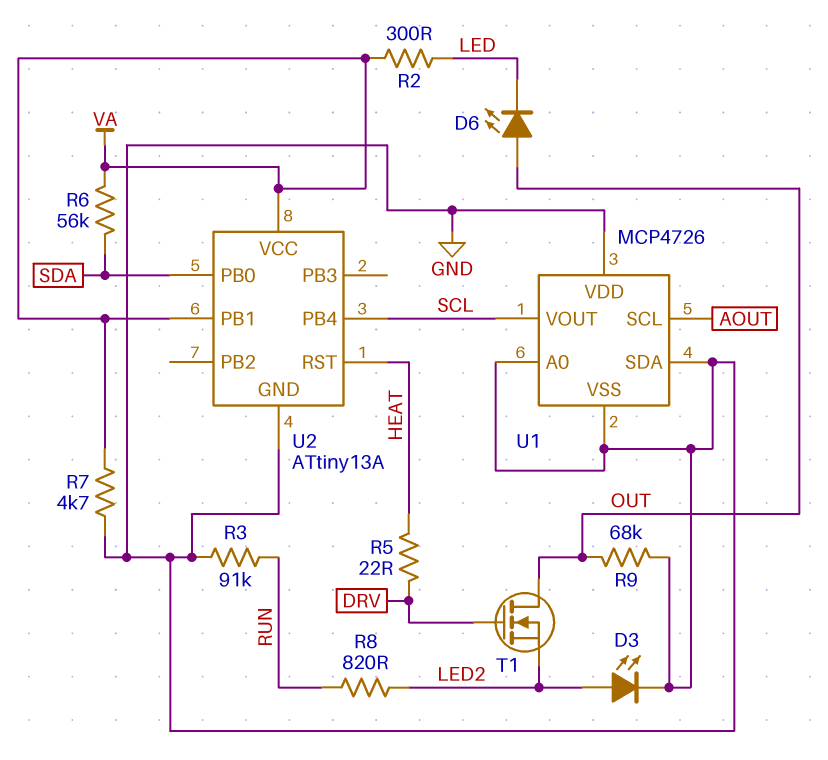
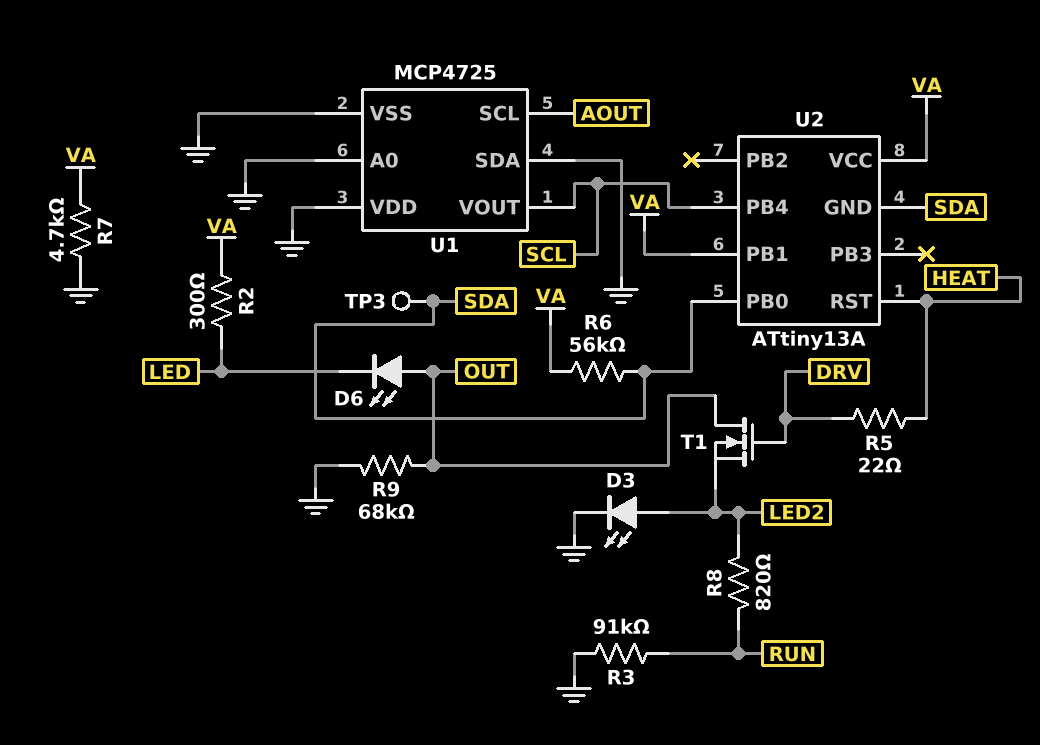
TP3: none -> test point (SDA)
U1: MCP4726 -> MCP4725
U2 pin GND: GND -> SDA

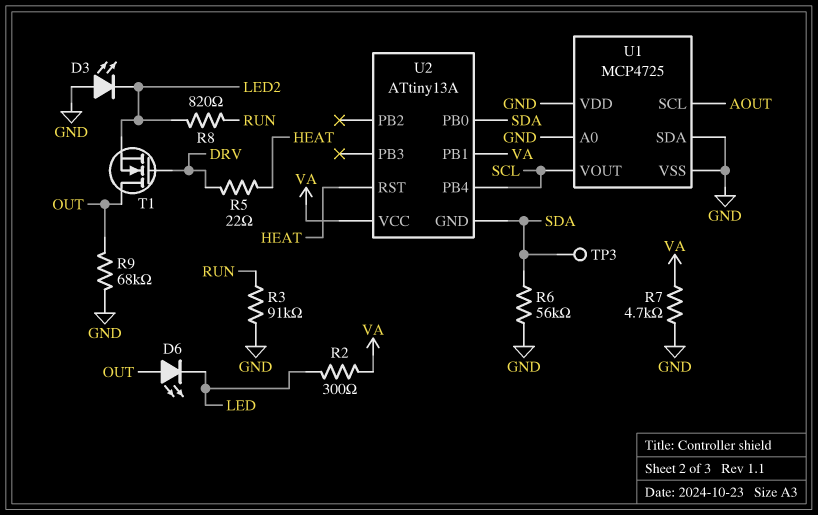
D3: LED (A LED2, K GND) -> LED (A GND, K LED2)
R6: 56k (SDA, VA) -> 56k (GND, SDA)

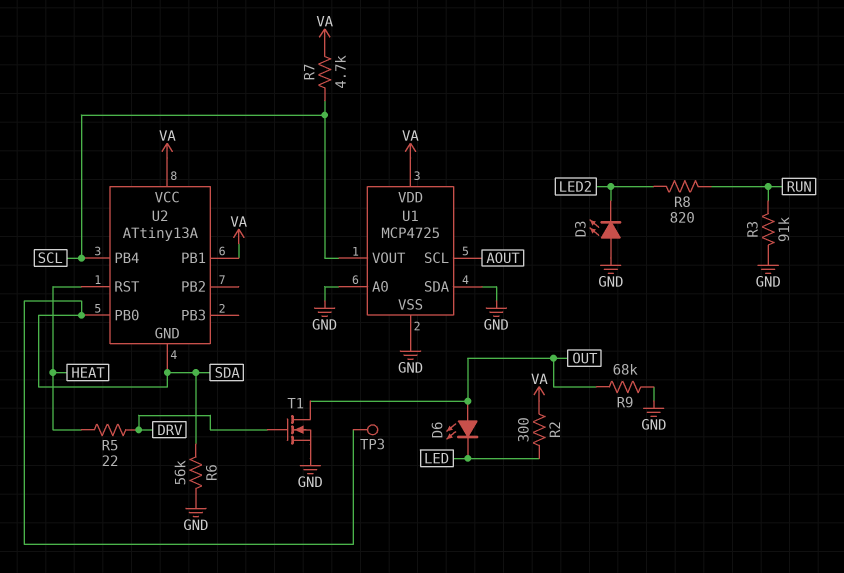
R7: 4.7k (GND, VA) -> 4.7k (SCL, VA)
T1: NMOS (G DRV, D OUT, S LED2) -> NMOS (G DRV, D OUT, S GND)
U1 pin VDD: GND -> VA

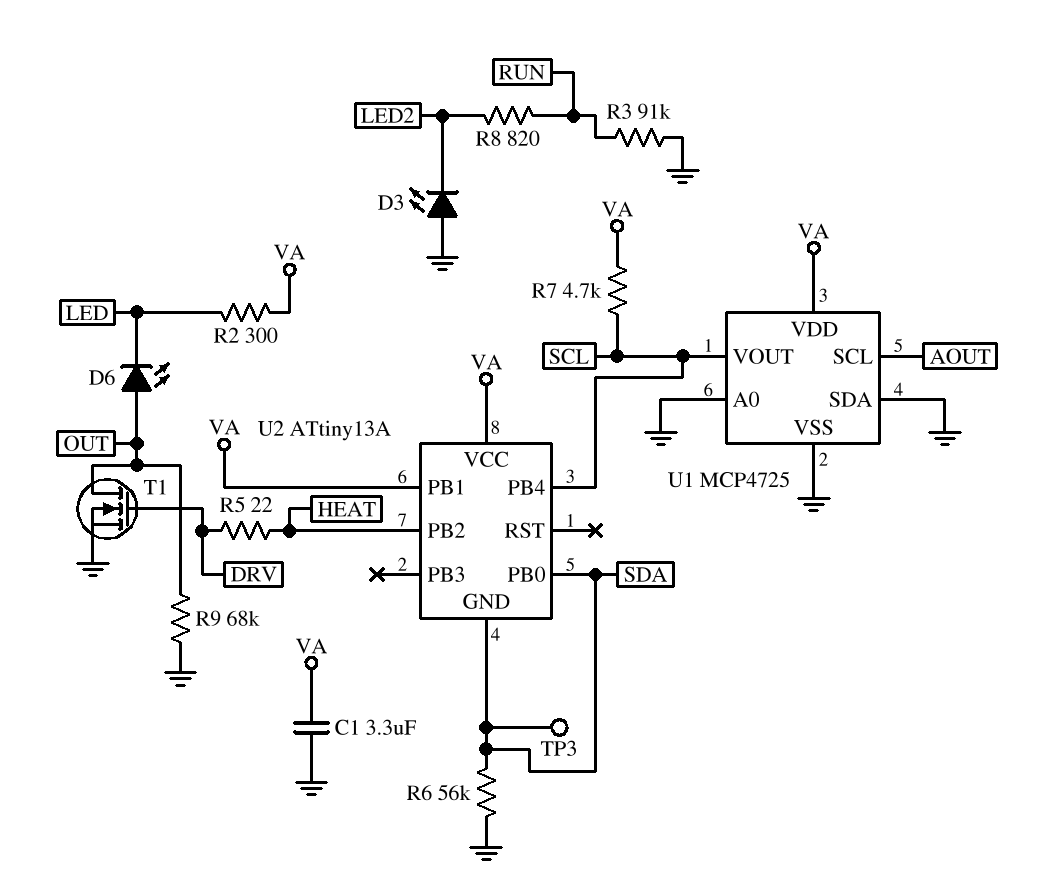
C1: none -> 3.3uF (GND, VA)
U2 pin PB2: none -> HEAT
U2 pin RST: HEAT -> none

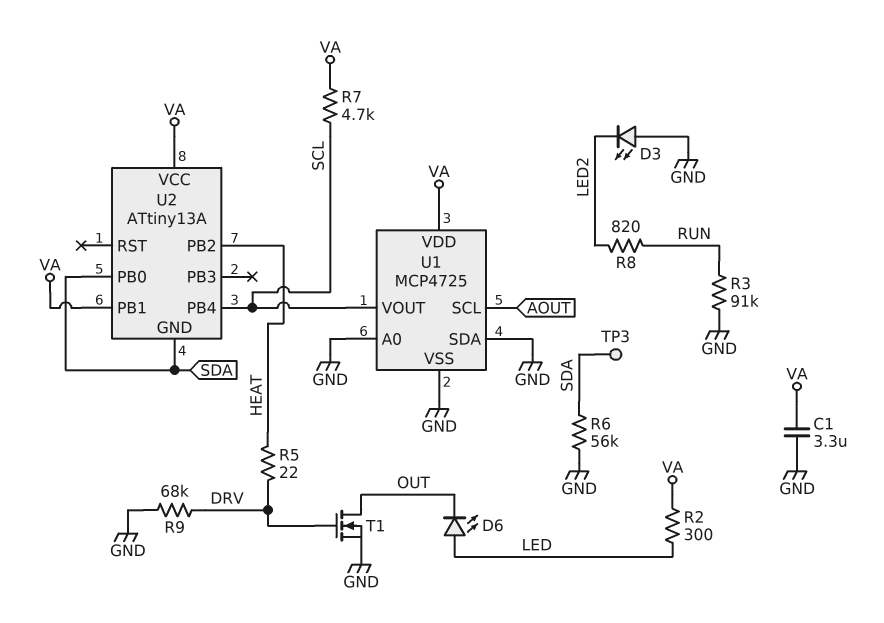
D6: LED (A OUT, K LED) -> LED (A LED, K OUT)
R9: 68k (GND, OUT) -> 68k (DRV, GND)

